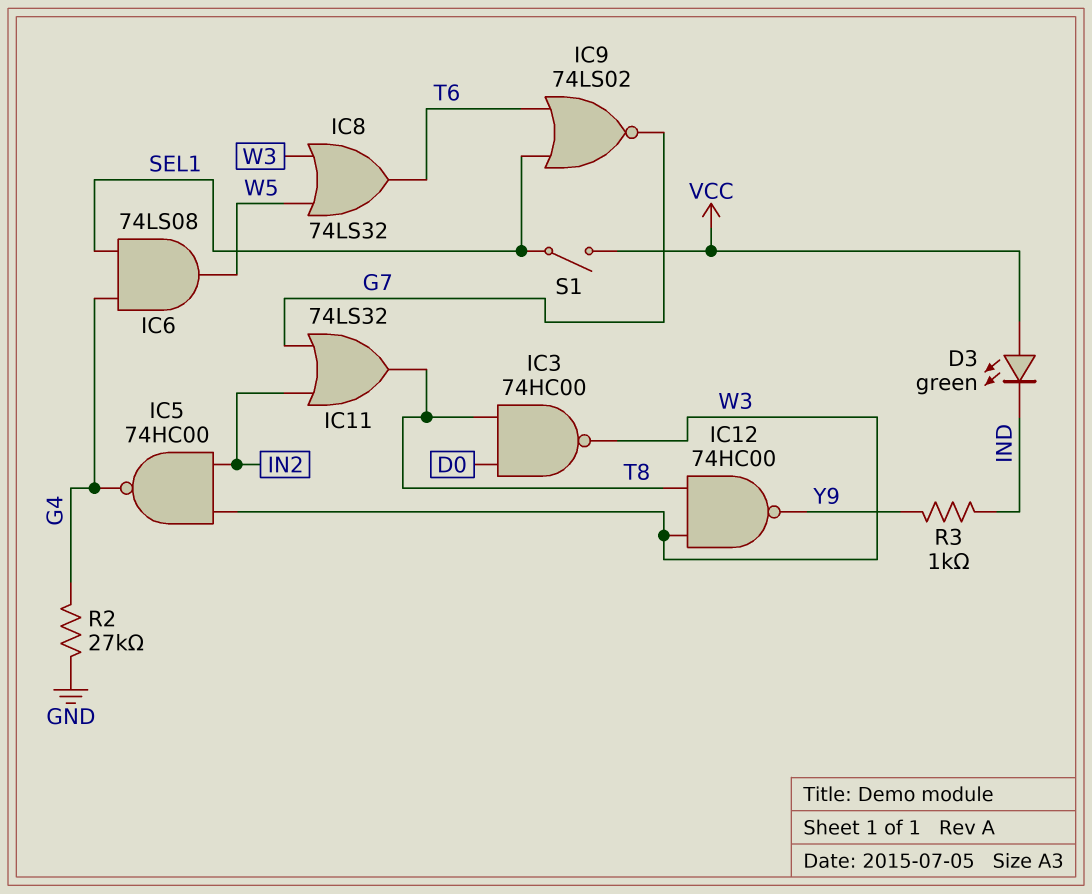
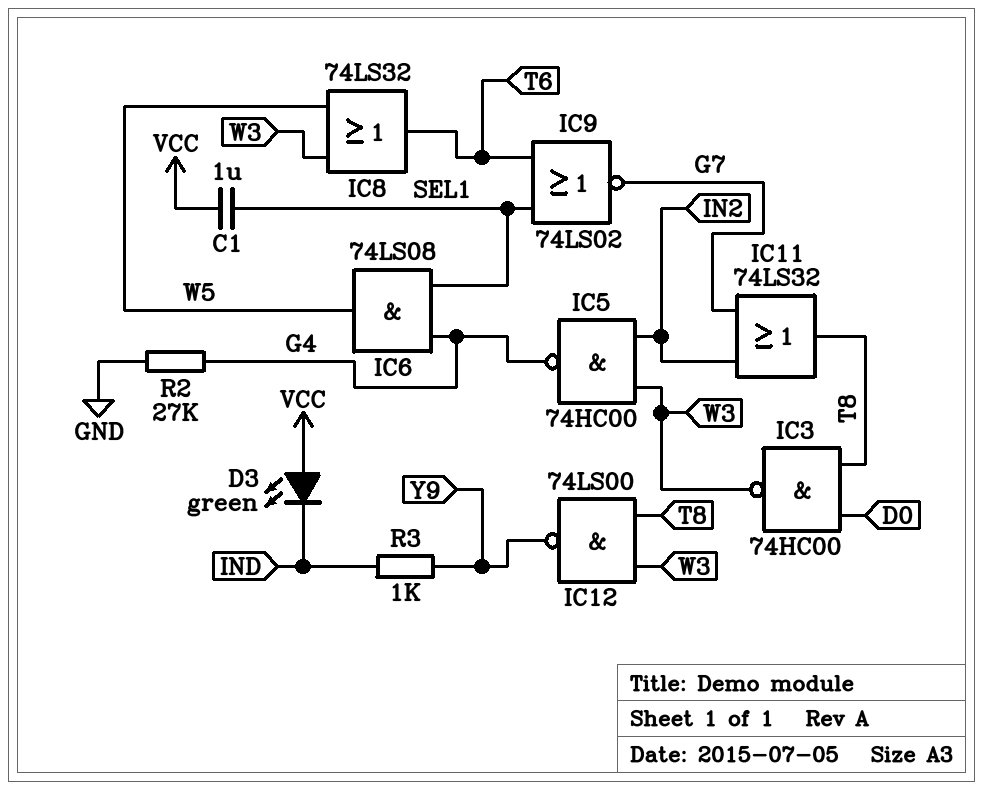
C1: none -> 1uF (SEL1, VCC)
IC12: NAND 74HC00 (in T8, in W3, out Y9) -> NAND 74LS00 (in T8, in W3, out Y9)
S1: switch (SEL1, VCC) -> none

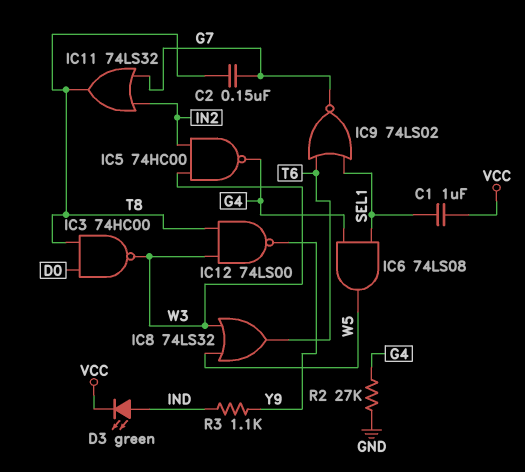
C2: none -> 150nF (G7, T8)
D3: LED green (A VCC, K IND) -> LED green (A IND, K VCC)
R3: 1k (IND, Y9) -> 1.1k (IND, Y9)

